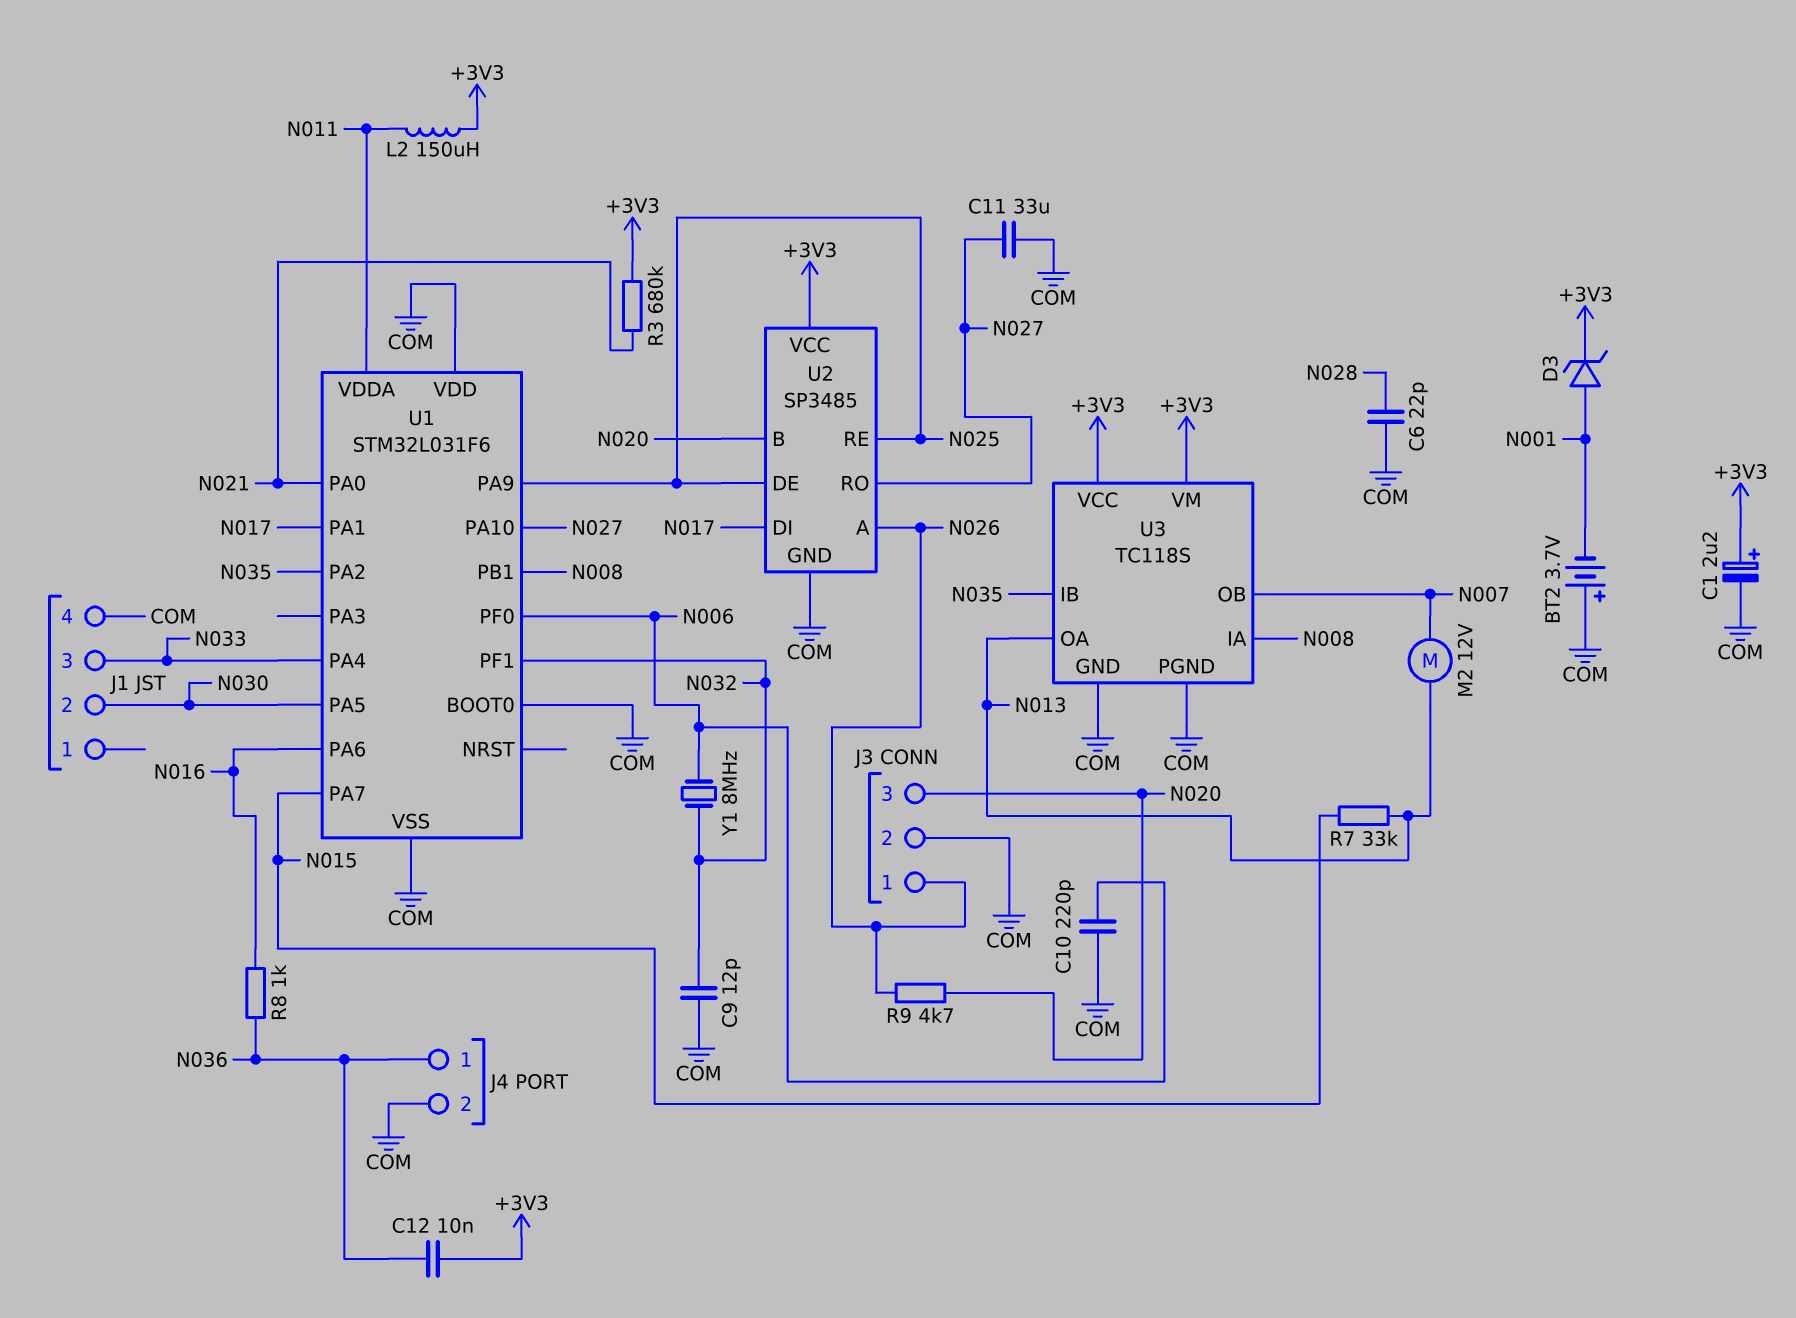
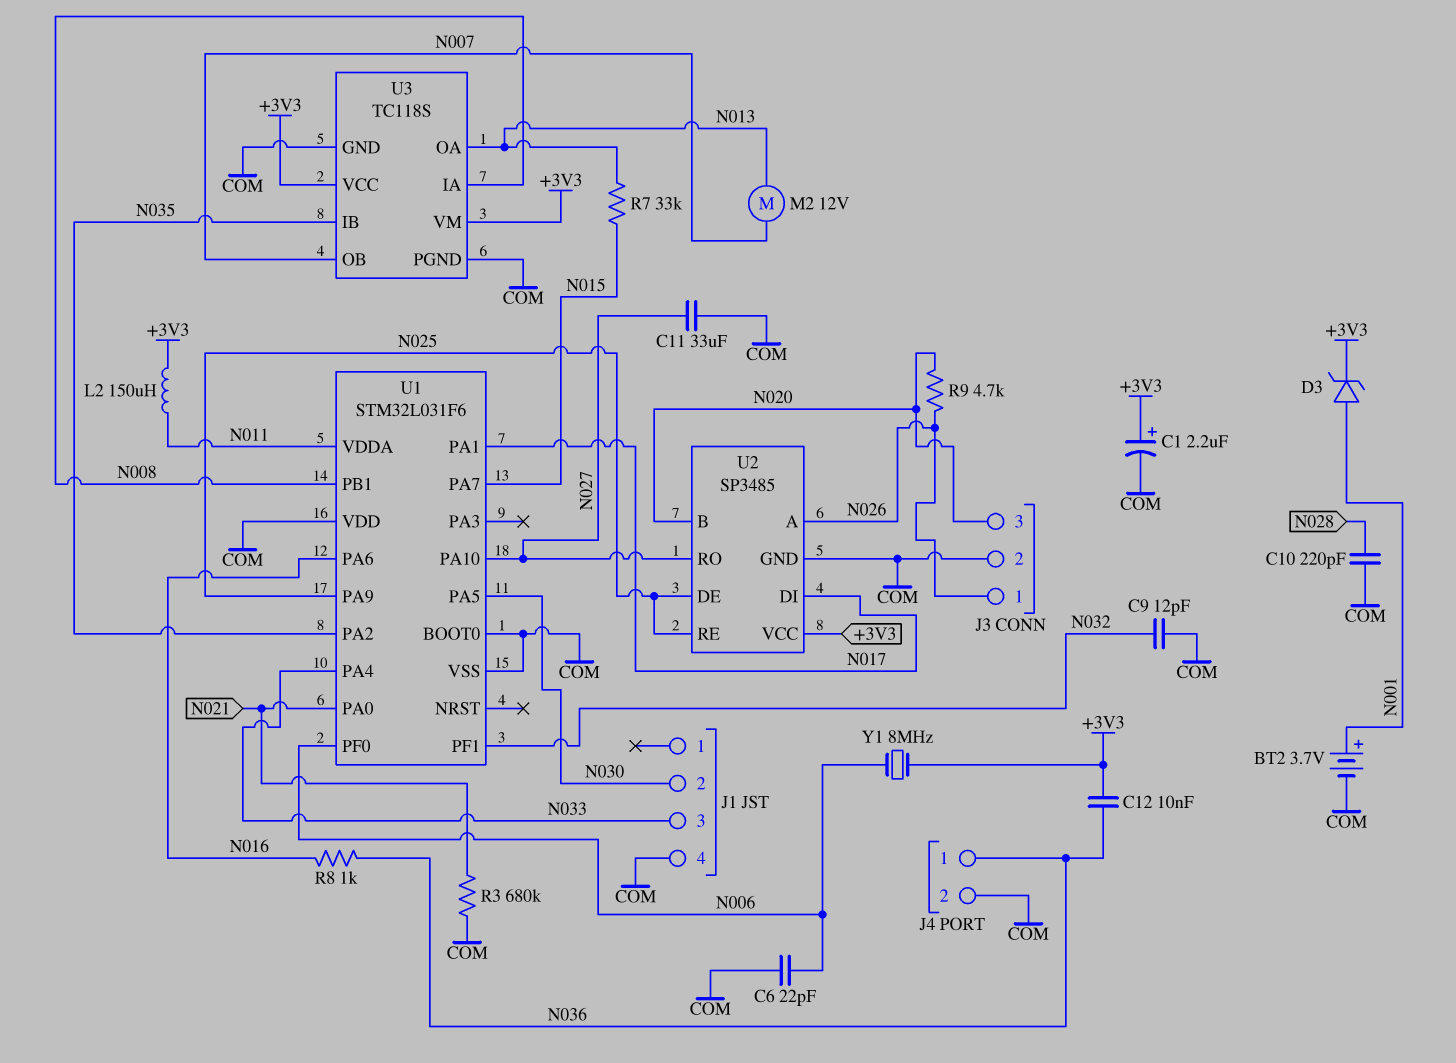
BT2: 3.7V (plus COM, minus N001) -> 3.7V (plus N001, minus COM)
C6: 22pF (COM, N028) -> 22pF (COM, N006)
C10: 220pF (COM, N006) -> 220pF (COM, N028)
R3: 680k (+3V3, N021) -> 680k (COM, N021)
Y1: 8MHz (N006, N032) -> 8MHz (+3V3, N006)

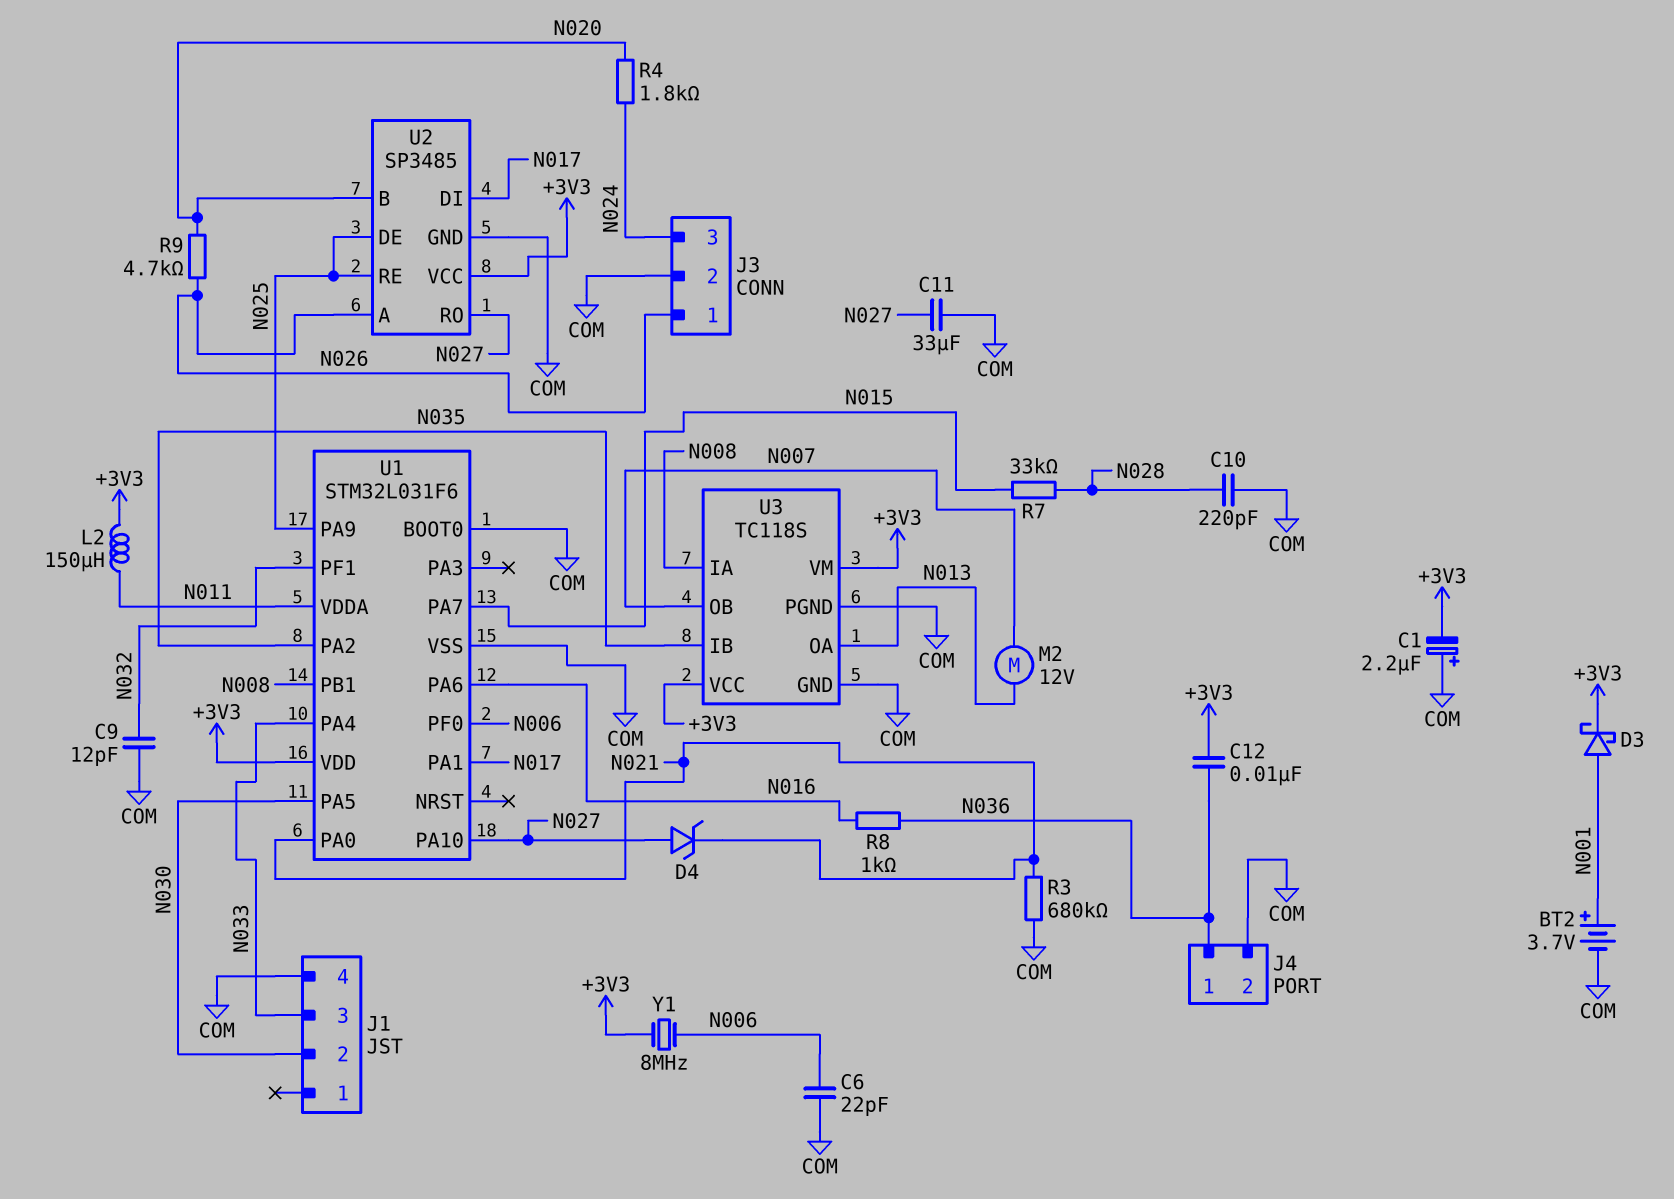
C1: 2.2uF (plus +3V3, minus COM) -> 2.2uF (plus COM, minus +3V3)
D3: zener (A N001, K +3V3) -> schottky (A N001, K +3V3)
D4: none -> zener (A N027, K N021)
J3 pin 3: N020 -> N024
R4: none -> 1.8k (N020, N024)
R7: 33k (N013, N015) -> 33k (N015, N028)
U1 pin VDD: COM -> +3V3

